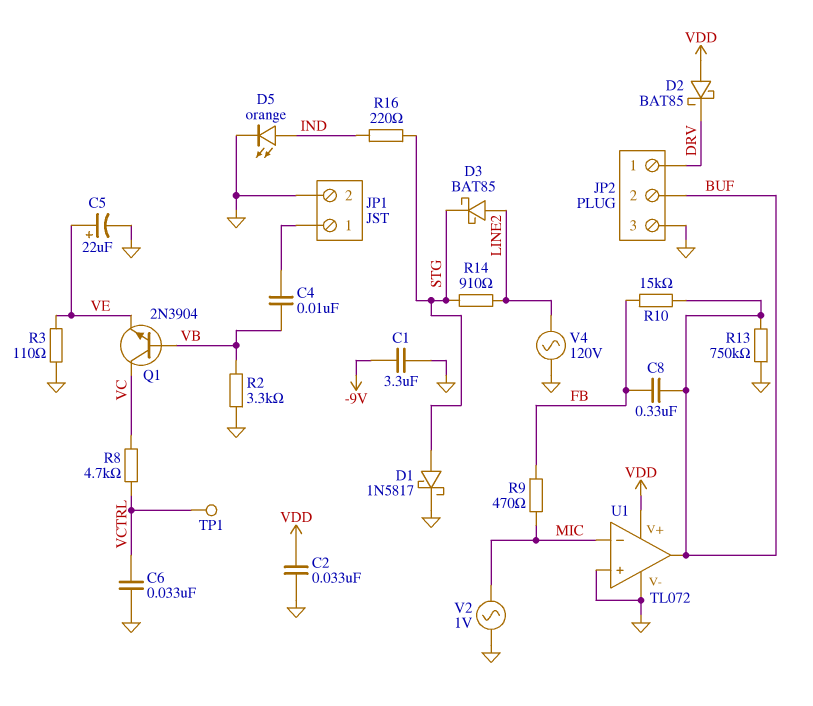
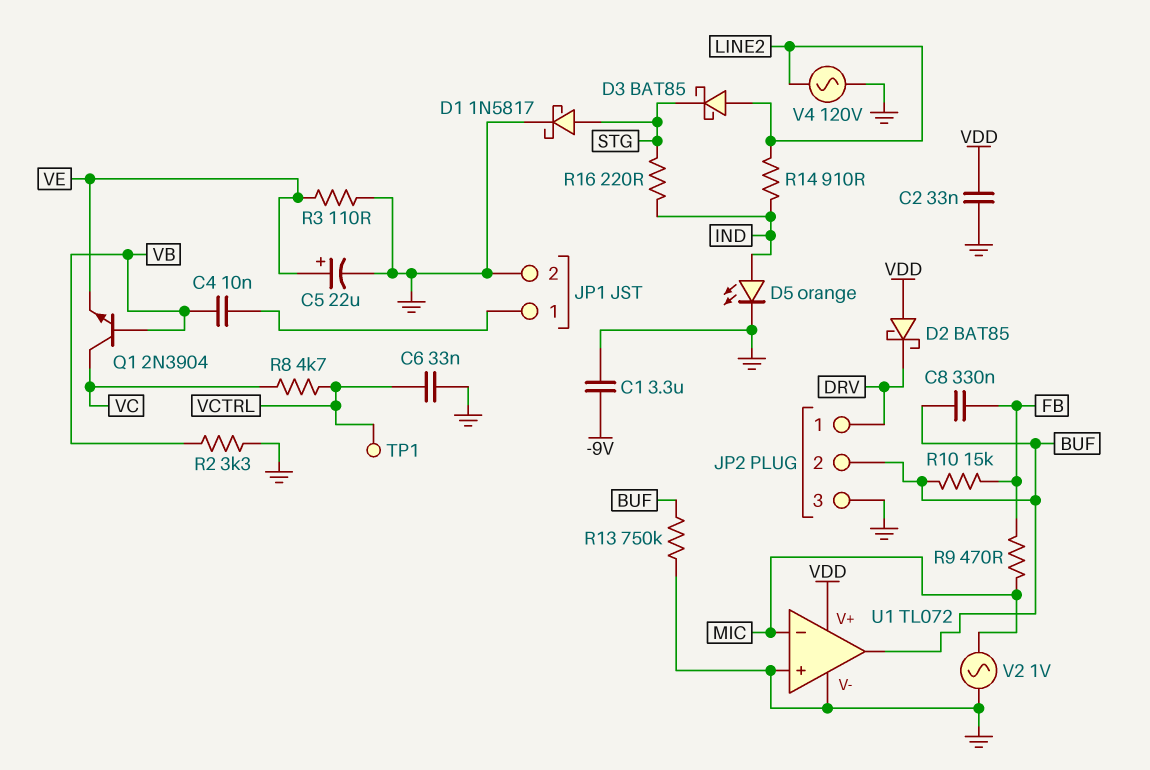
R14: 910 (LINE2, STG) -> 910 (IND, LINE2)

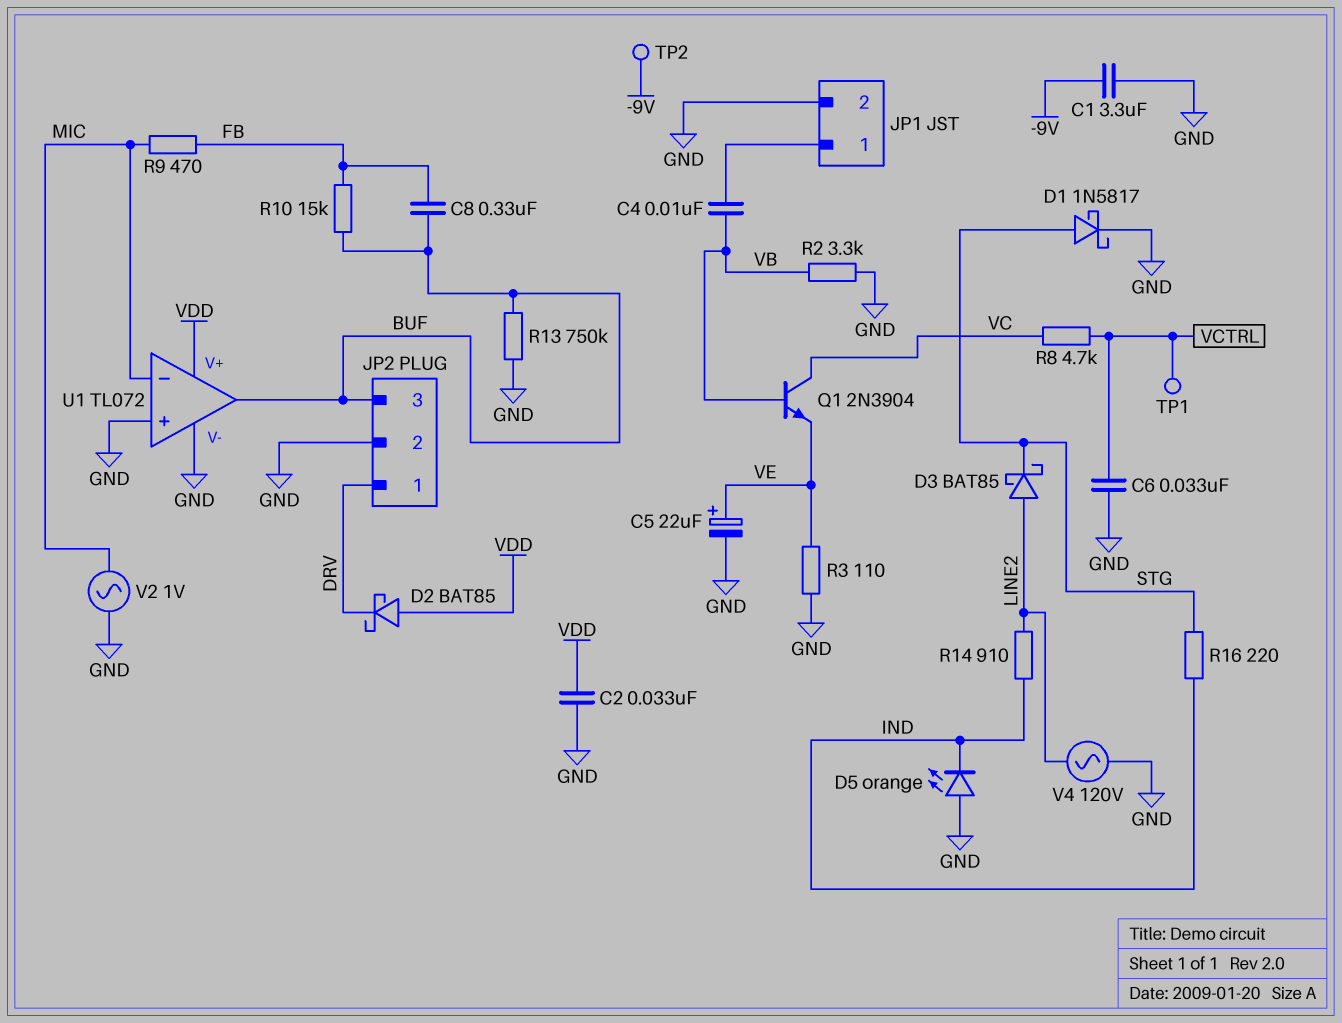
D5: LED orange (A IND, K GND) -> LED orange (A GND, K IND)
JP2 pin 2: BUF -> GND
JP2 pin 3: GND -> BUF
TP2: none -> test point (-9V)

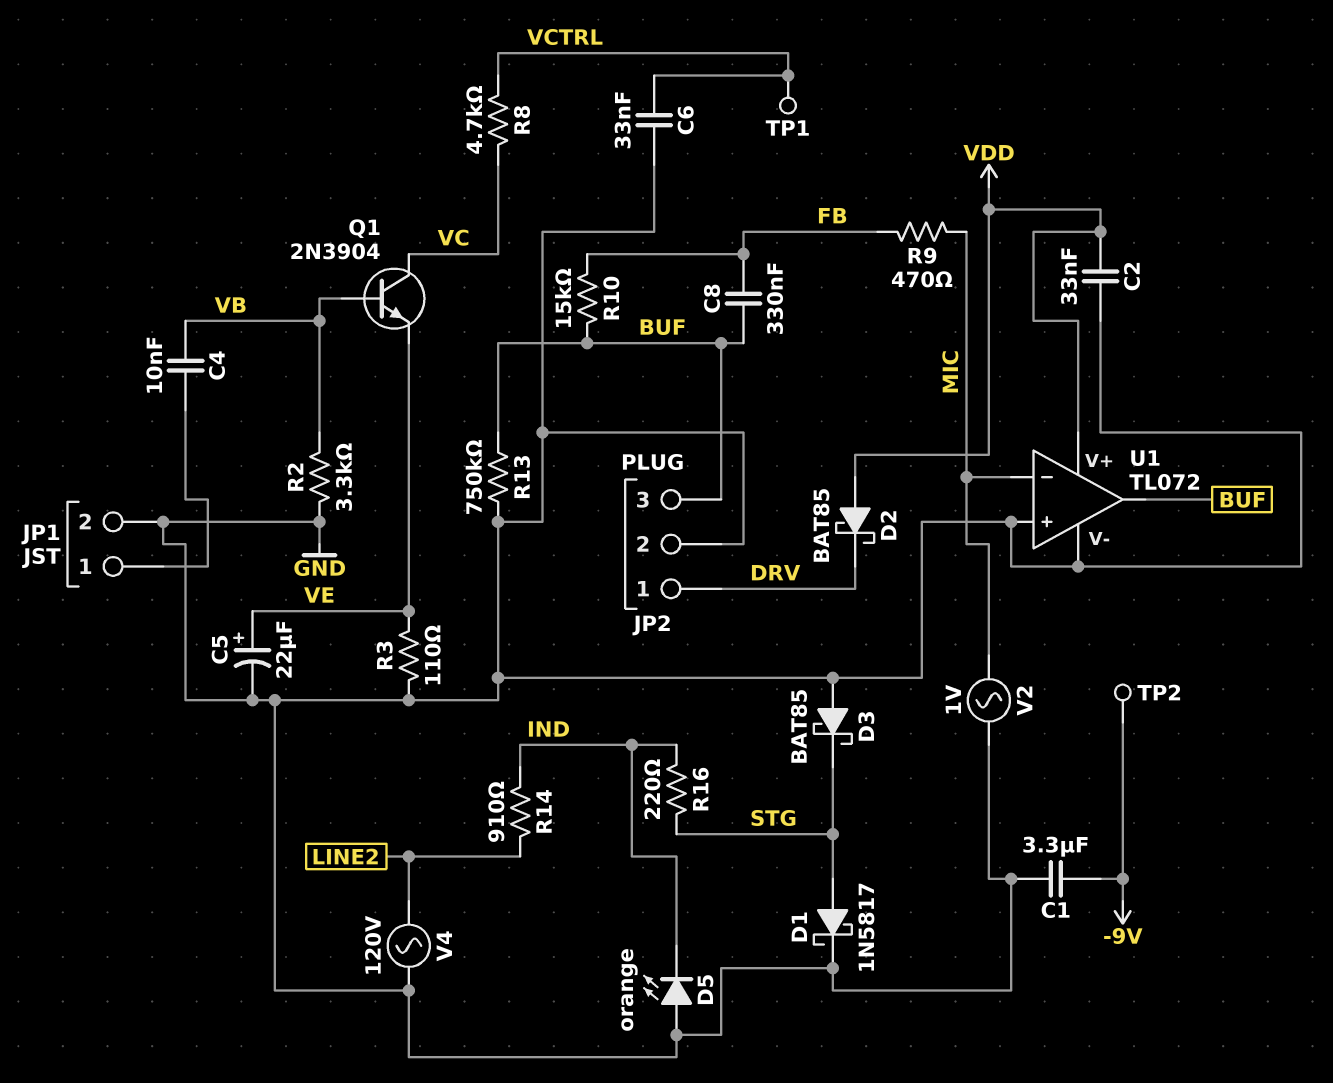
D3: schottky BAT85 (A LINE2, K STG) -> schottky BAT85 (A GND, K STG)

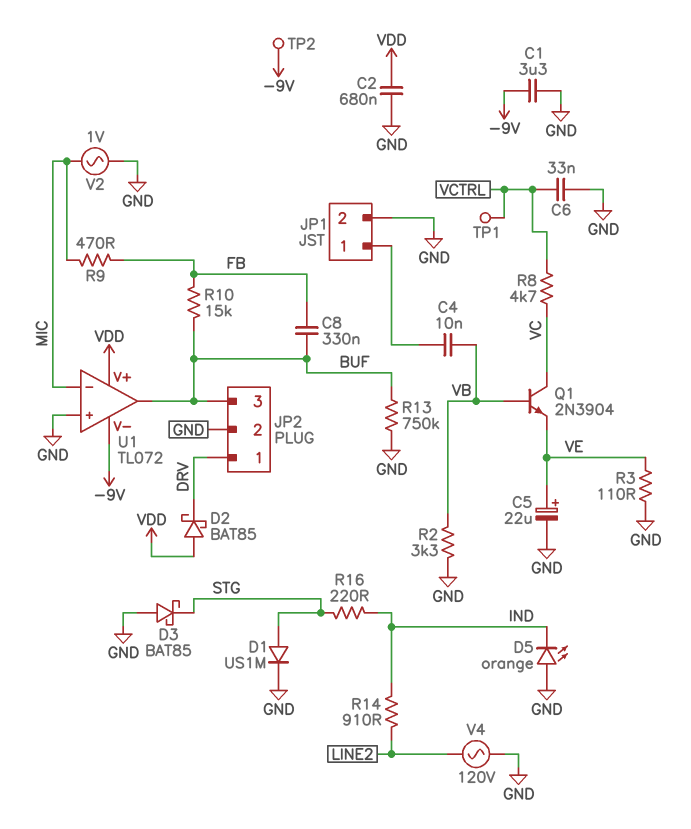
C2: 33nF (GND, VDD) -> 680nF (GND, VDD)
D1: schottky 1N5817 (A STG, K GND) -> diode US1M (A STG, K GND)
U1 pin V-: GND -> -9V

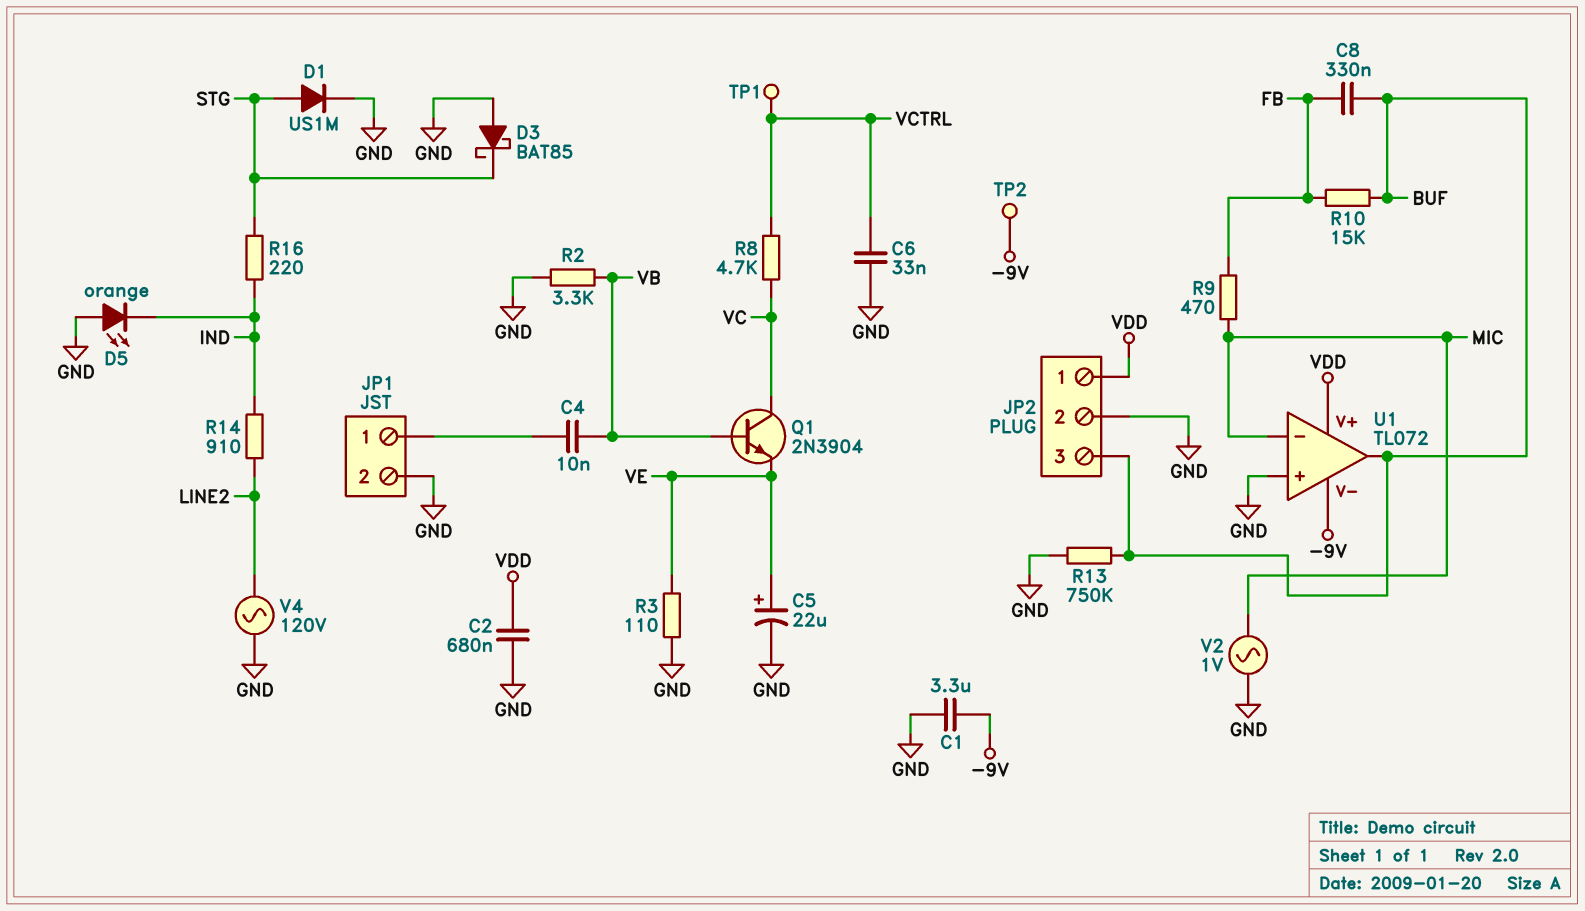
D2: schottky BAT85 (A VDD, K DRV) -> none
JP2 pin 1: DRV -> VDD

